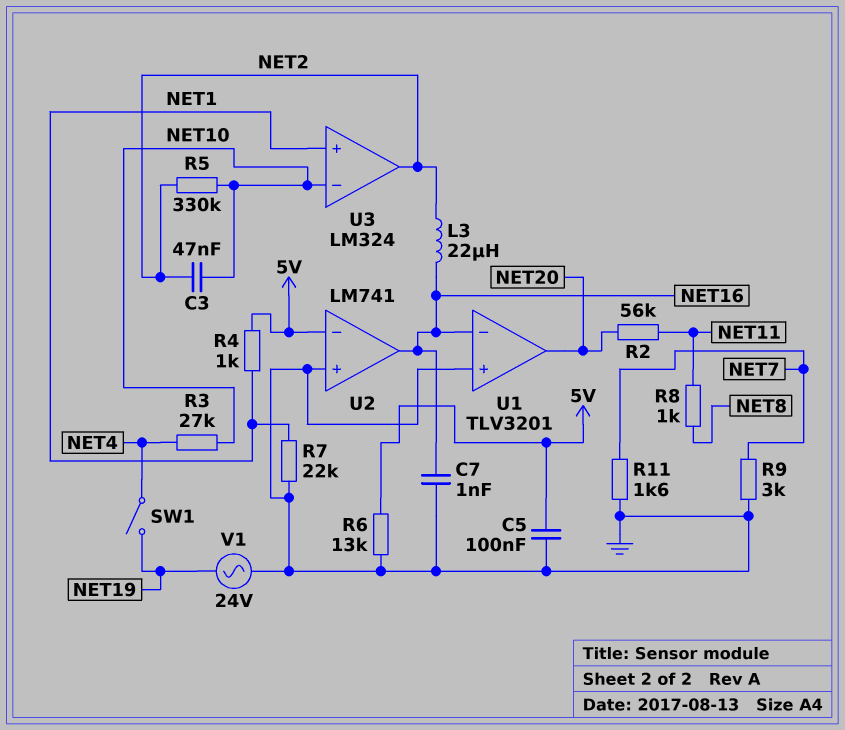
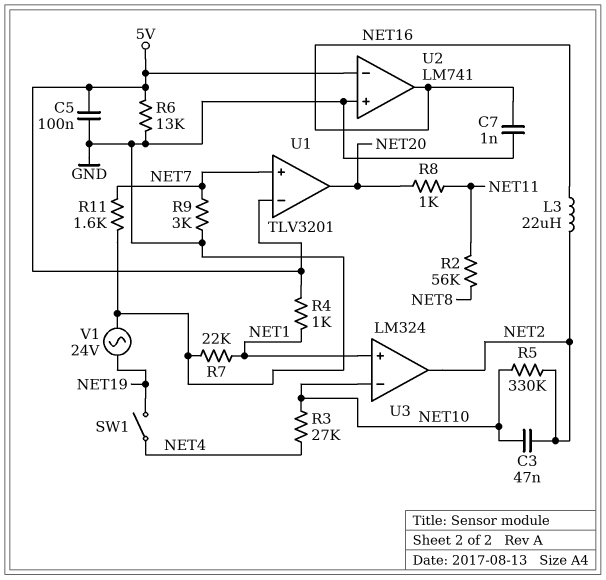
R2: 56k (NET11, NET20) -> 56k (NET8, NET11)
R8: 1k (NET8, NET11) -> 1k (NET11, NET20)
U1 pin in+: GND -> NET7
U1 pin in-: NET16 -> 5V

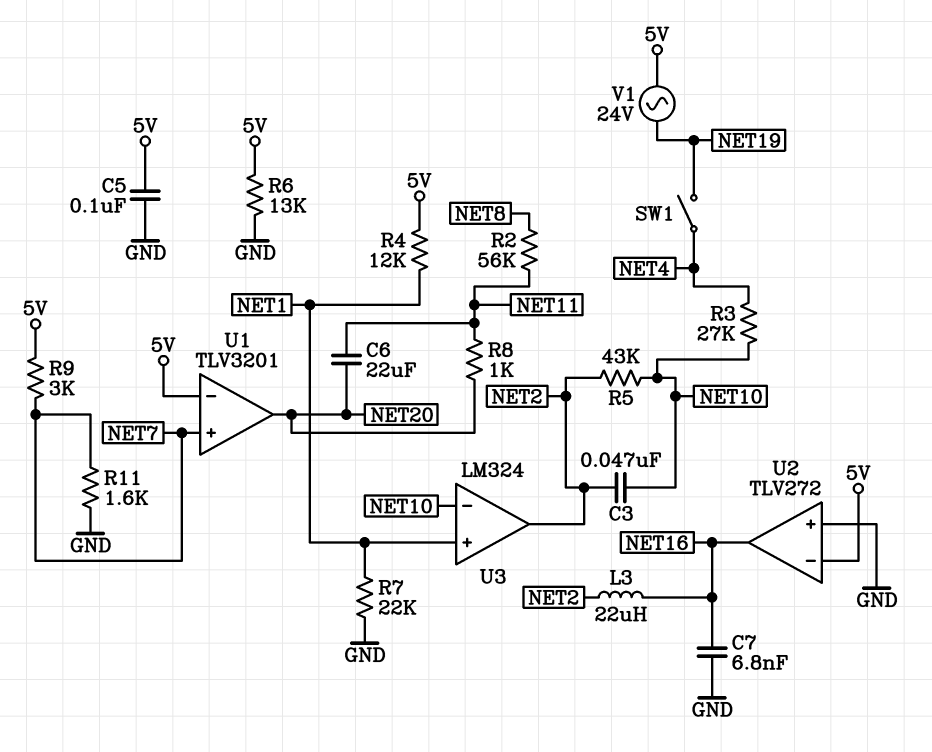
C6: none -> 22uF (NET11, NET20)
C7: 1nF (GND, NET16) -> 6.8nF (GND, NET16)
R4: 1k (5V, NET1) -> 12k (5V, NET1)
R5: 330k (NET2, NET10) -> 43k (NET2, NET10)
R9: 3k (GND, NET7) -> 3k (5V, NET7)
U2: LM741 -> TLV272
V1: AC 24V (GND, NET19) -> AC 24V (5V, NET19)

